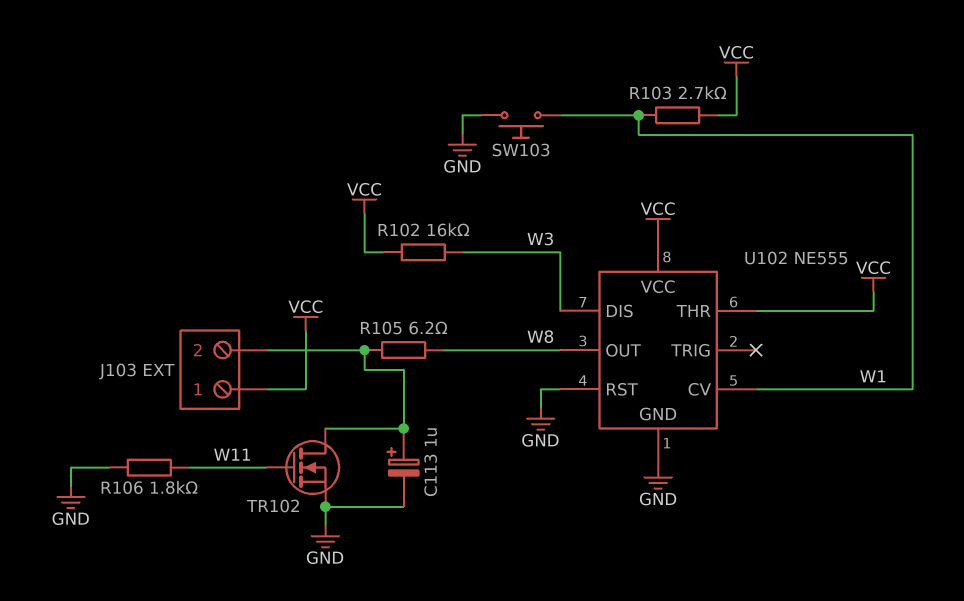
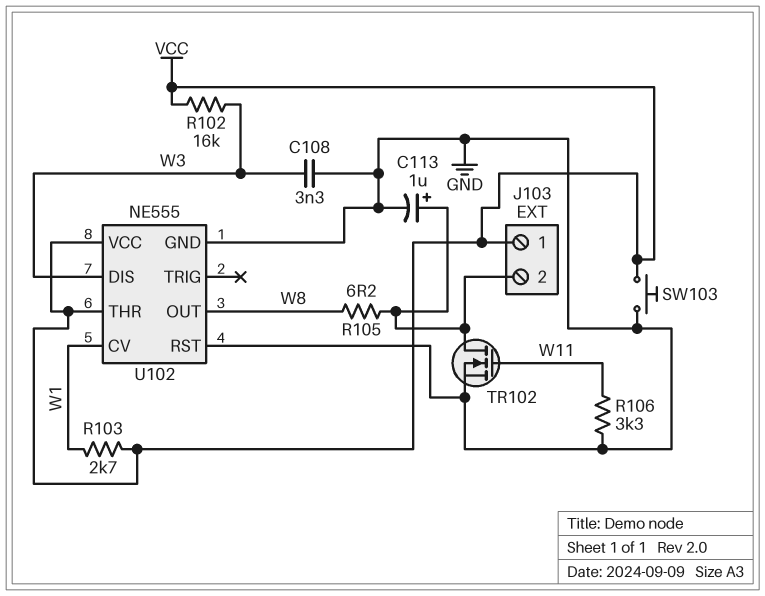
C108: none -> 3.3nF (GND, W3)
R106: 1.8k (GND, W11) -> 3.3k (GND, W11)
SW103: button (GND, W1) -> button (GND, VCC)

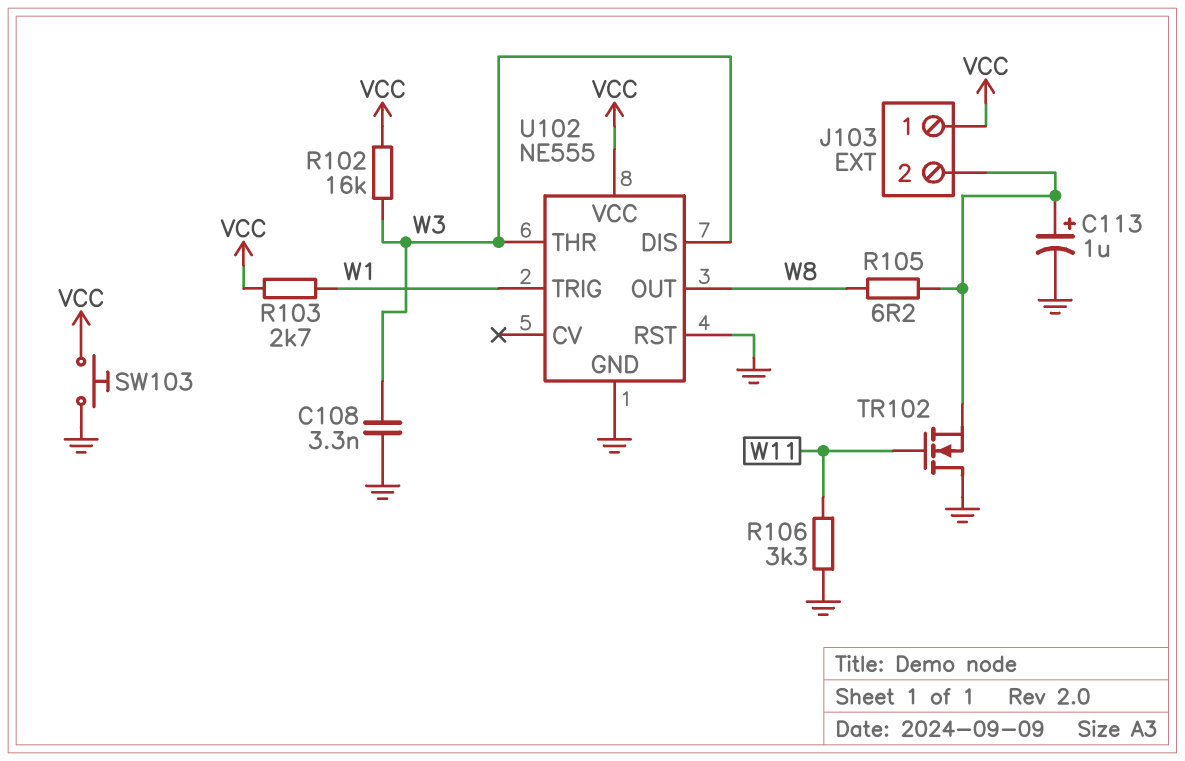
TR102: NMOS (G W11, D J103/2, S GND) -> NMOS (G W11, D GND, S J103/2)
U102 pin CV: W1 -> none
U102 pin THR: VCC -> W3
U102 pin TRIG: none -> W1

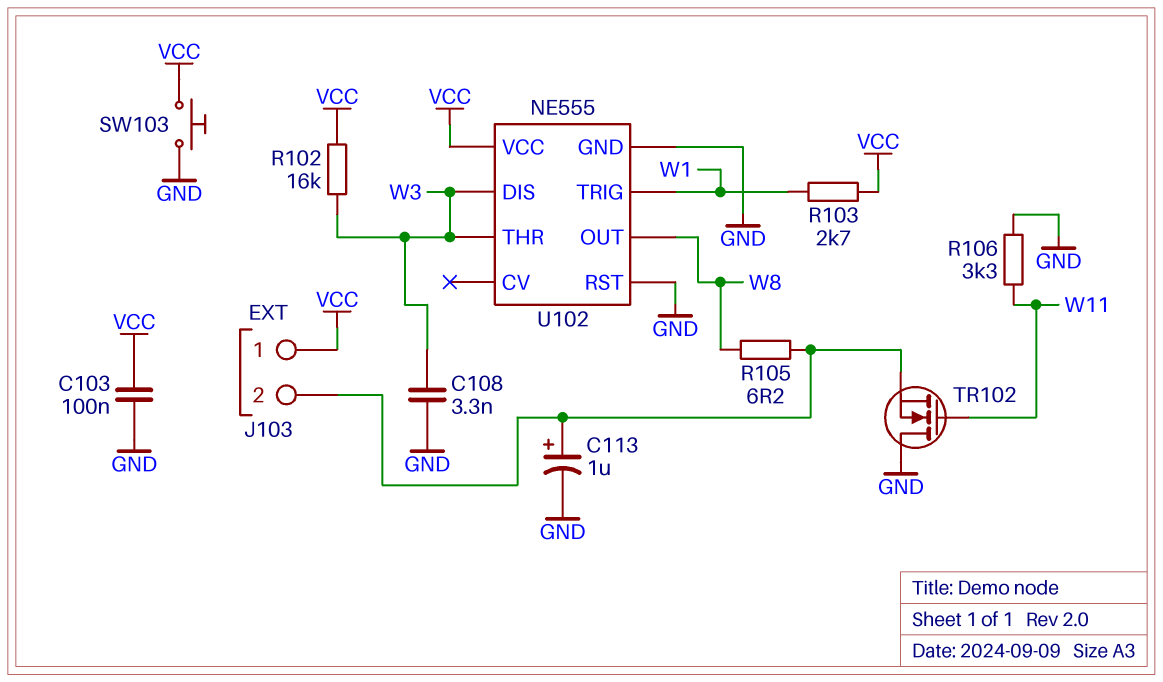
C103: none -> 100nF (GND, VCC)

